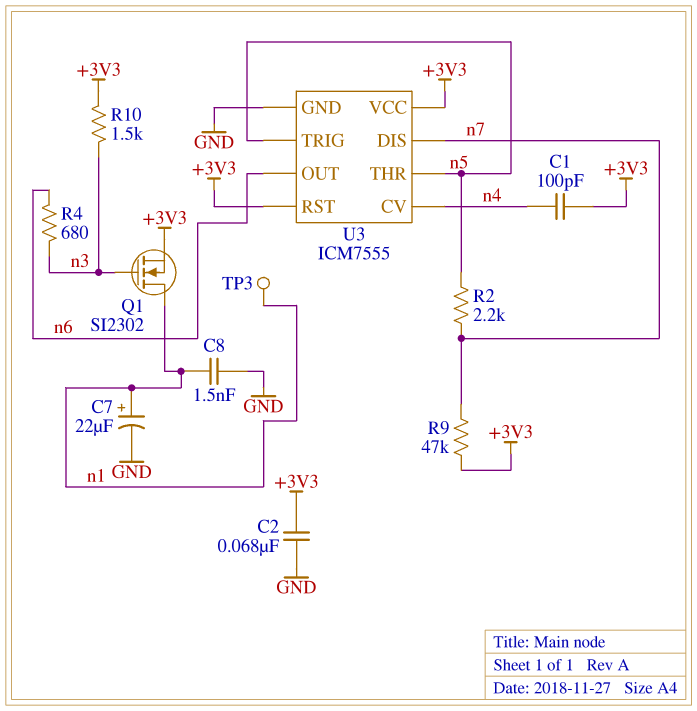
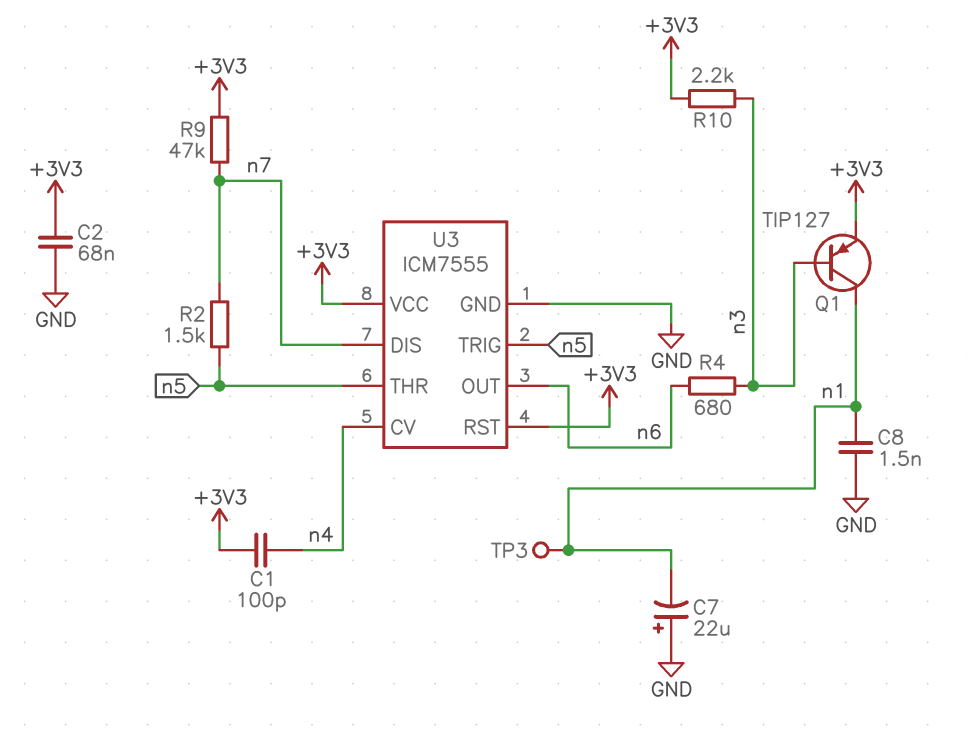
C7: 22uF (plus n1, minus GND) -> 22uF (plus GND, minus n1)
Q1: NMOS SI2302 (G n3, D n1, S +3V3) -> PNP TIP127 (B n3, C n1, E +3V3)
R2: 2.2k (n5, n7) -> 1.5k (n5, n7)
R10: 1.5k (+3V3, n3) -> 2.2k (+3V3, n3)

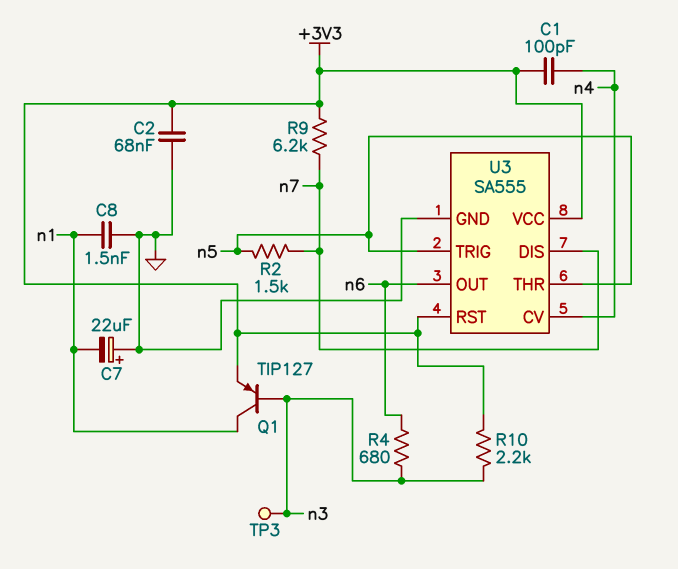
R9: 47k (+3V3, n7) -> 6.2k (+3V3, n7)
TP3: test point (n1) -> test point (n3)
U3: ICM7555 -> SA555

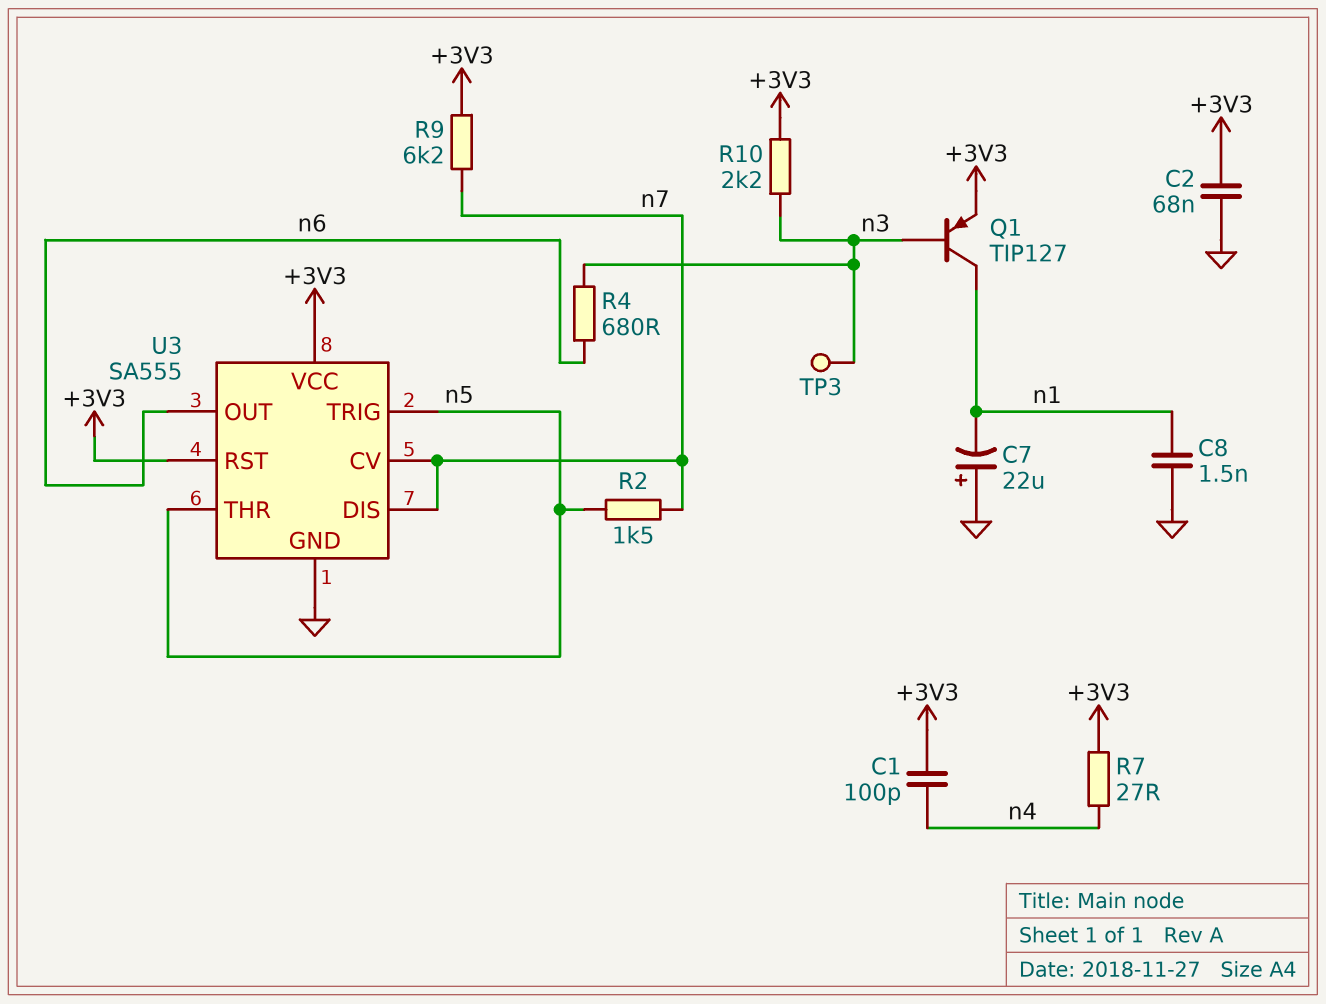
R7: none -> 27 (+3V3, n4)
U3 pin CV: n4 -> n7

